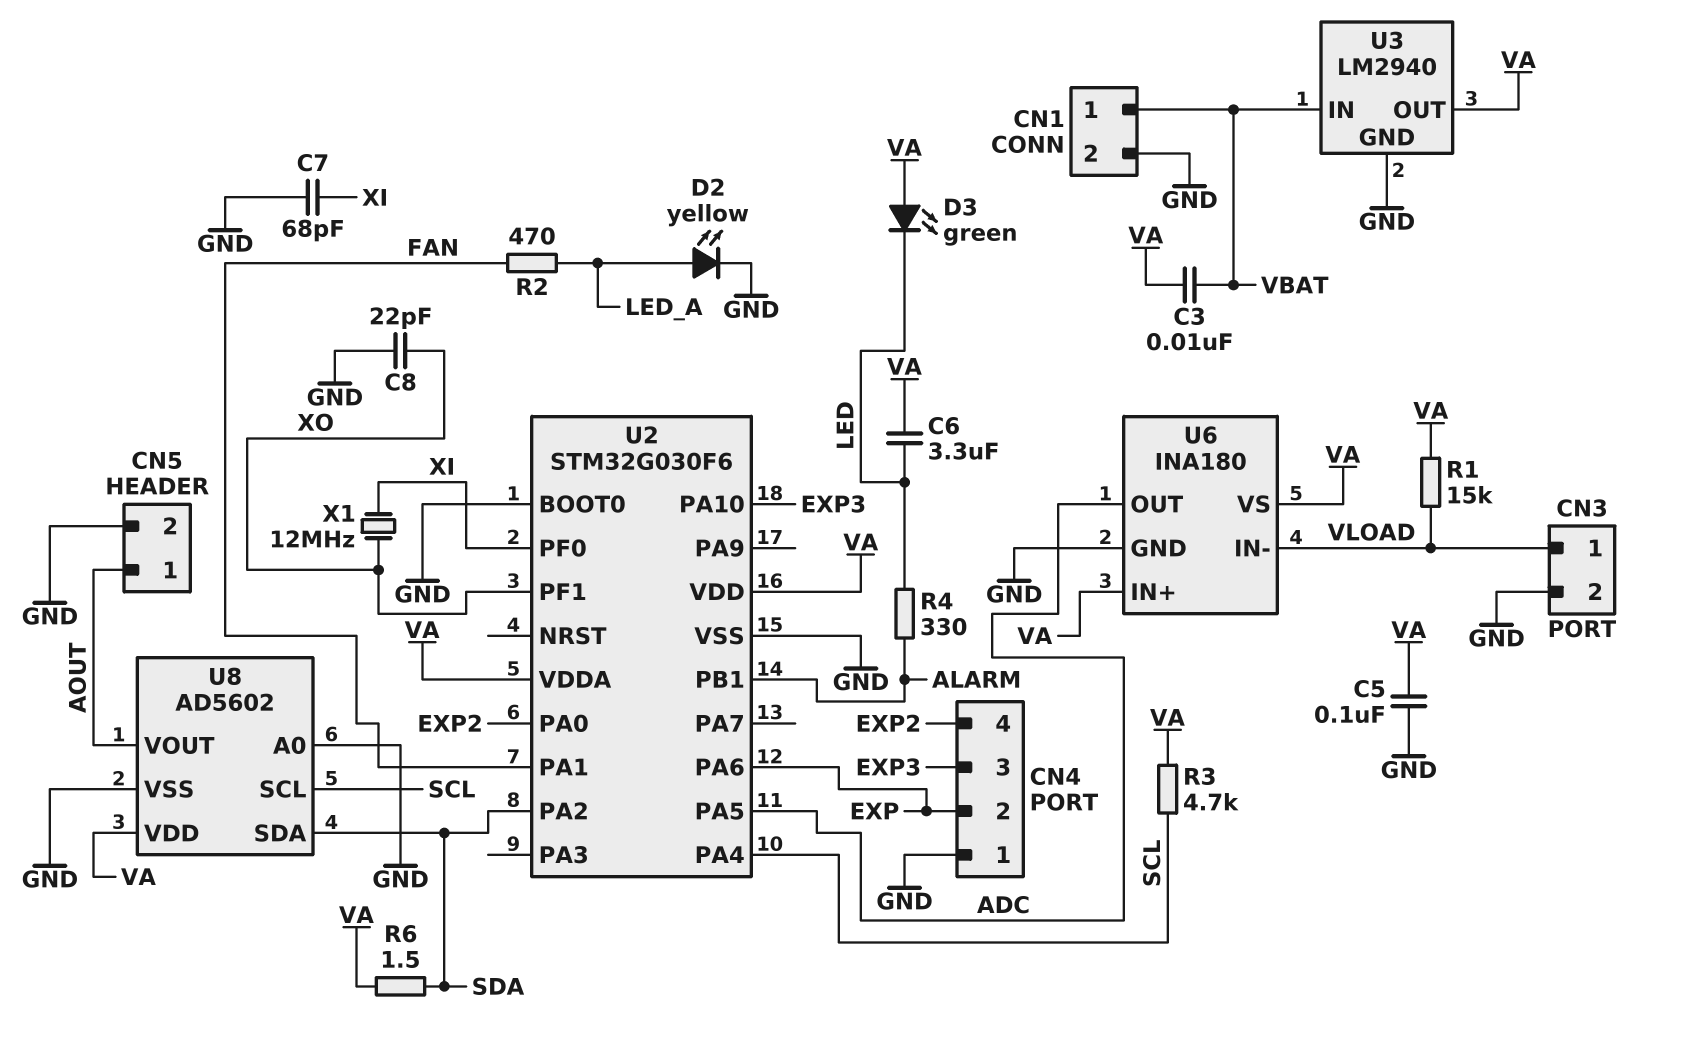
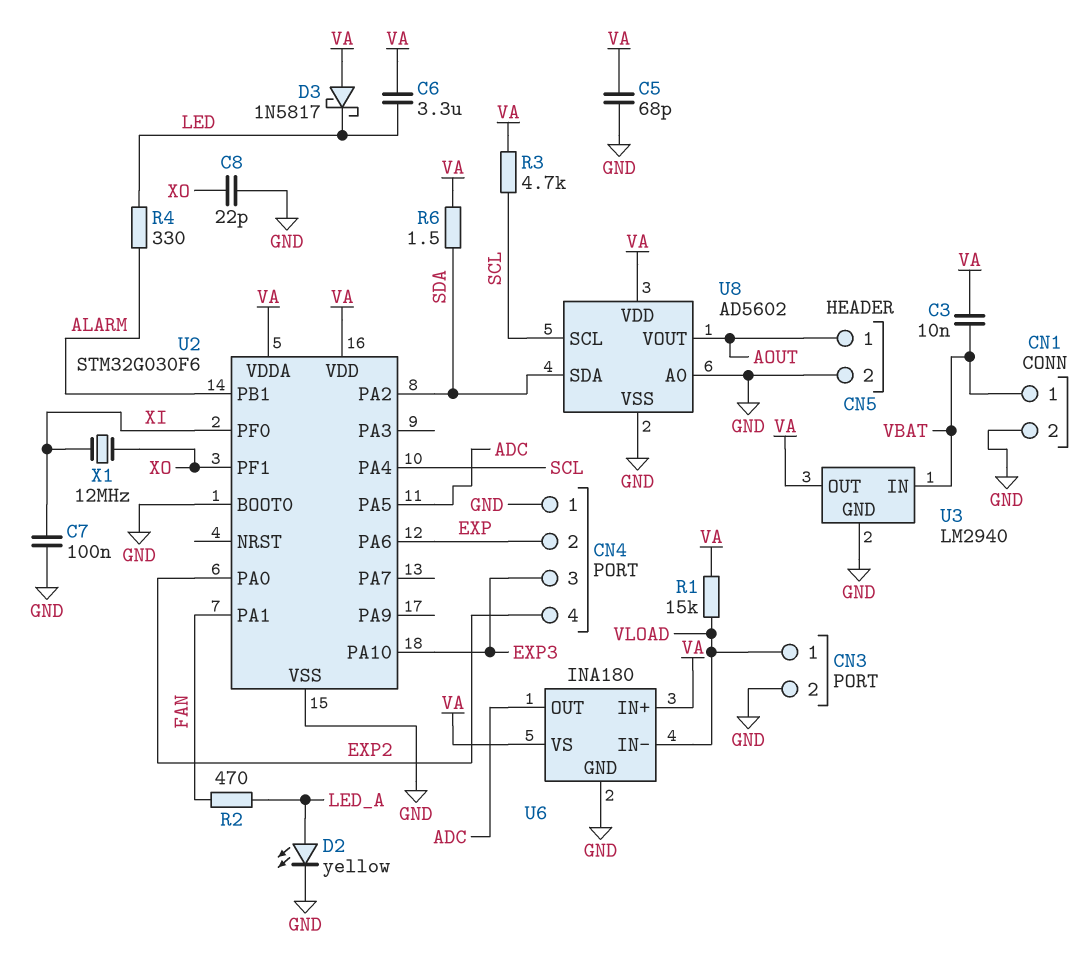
C5: 100nF (GND, VA) -> 68pF (GND, VA)
C7: 68pF (GND, XI) -> 100nF (GND, XI)
D3: LED green (A VA, K LED) -> schottky 1N5817 (A VA, K LED)

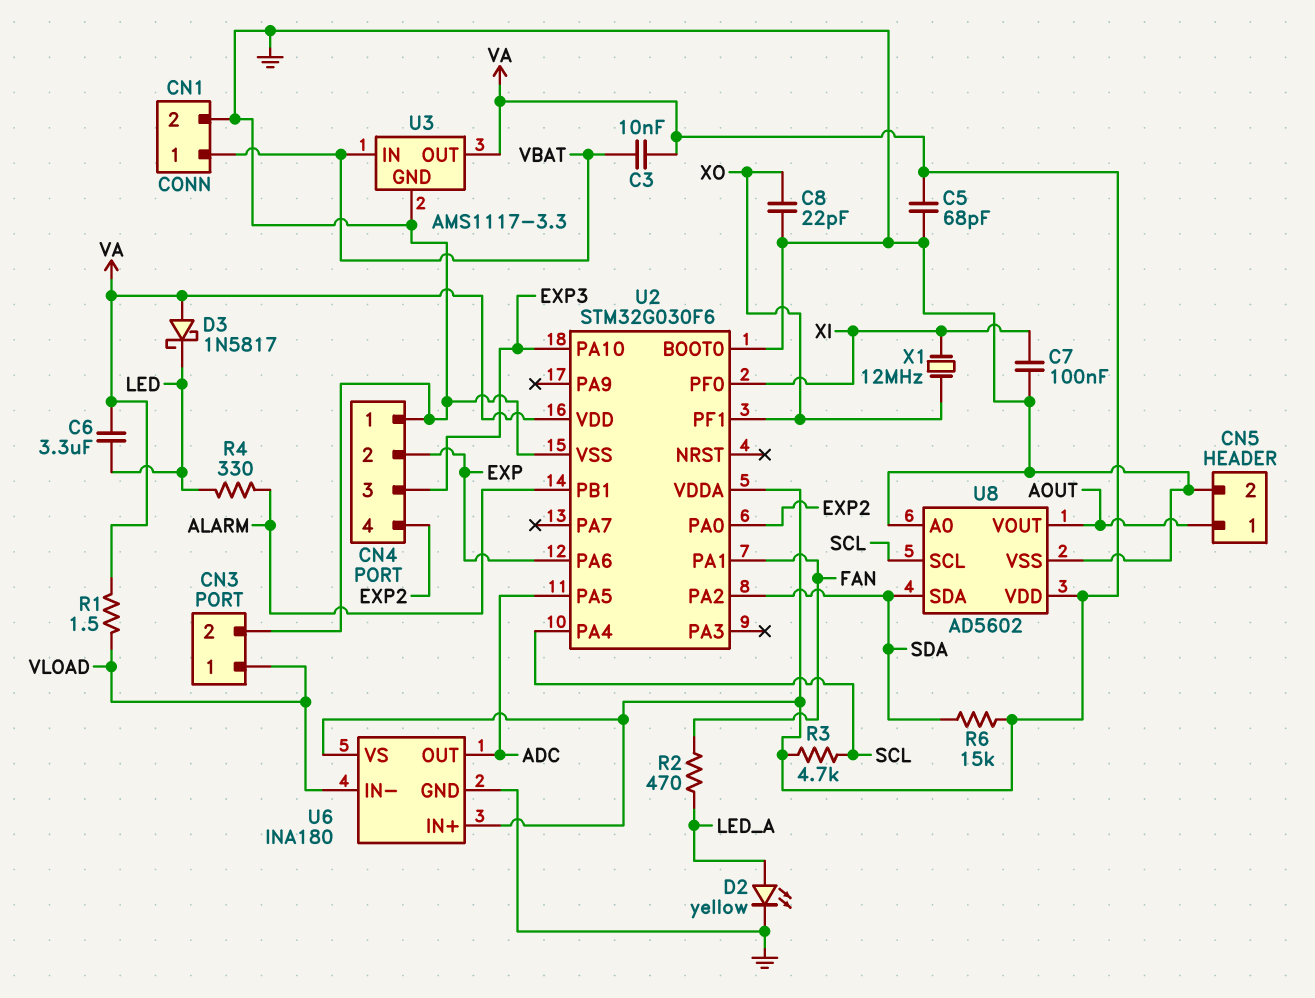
R1: 15k (VA, VLOAD) -> 1.5 (VA, VLOAD)
R6: 1.5 (SDA, VA) -> 15k (SDA, VA)
U3: LM2940 -> AMS1117-3.3

